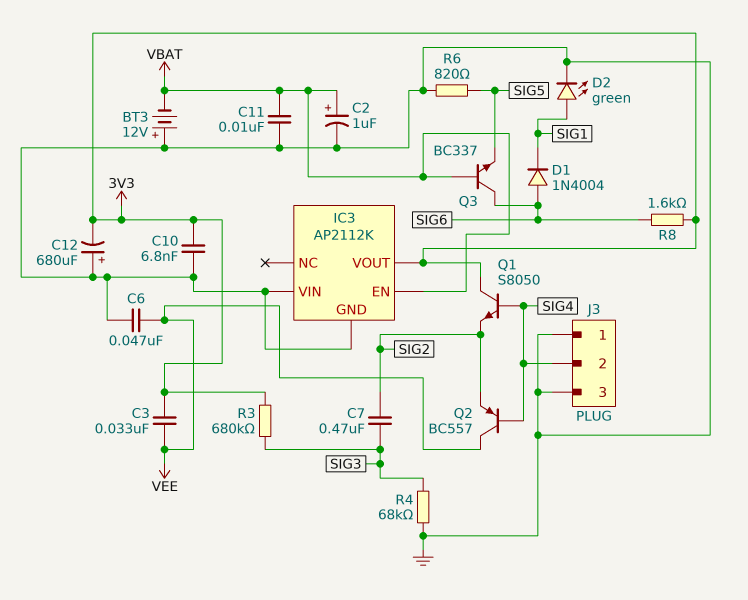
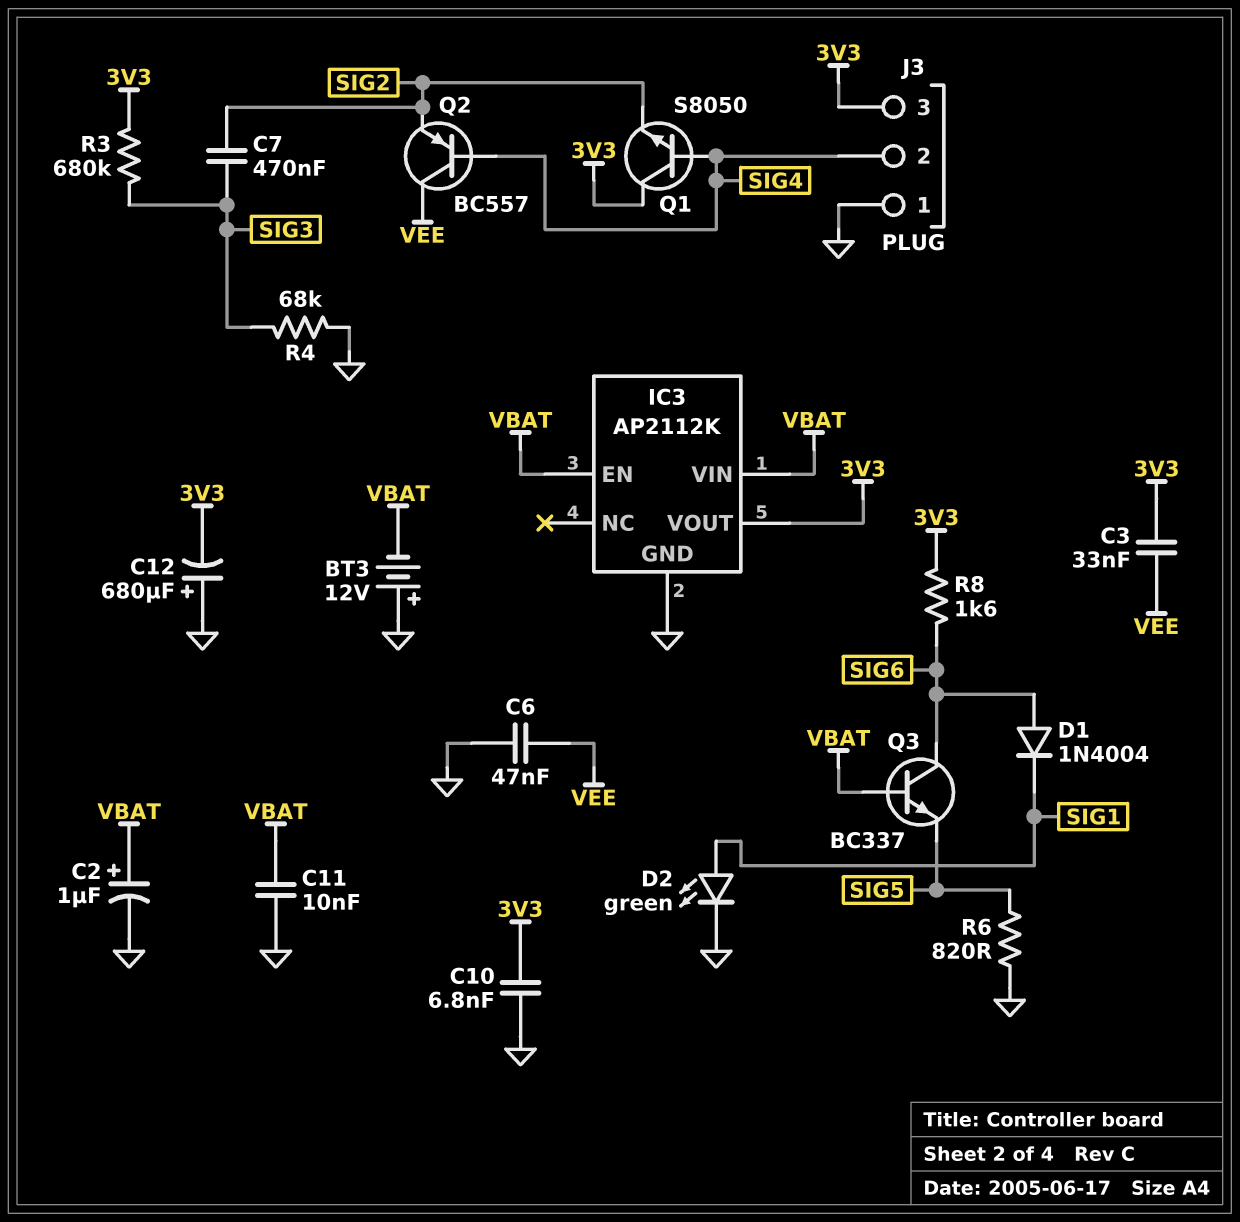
IC3 pin VIN: GND -> VBAT
J3 pin 3: GND -> 3V3

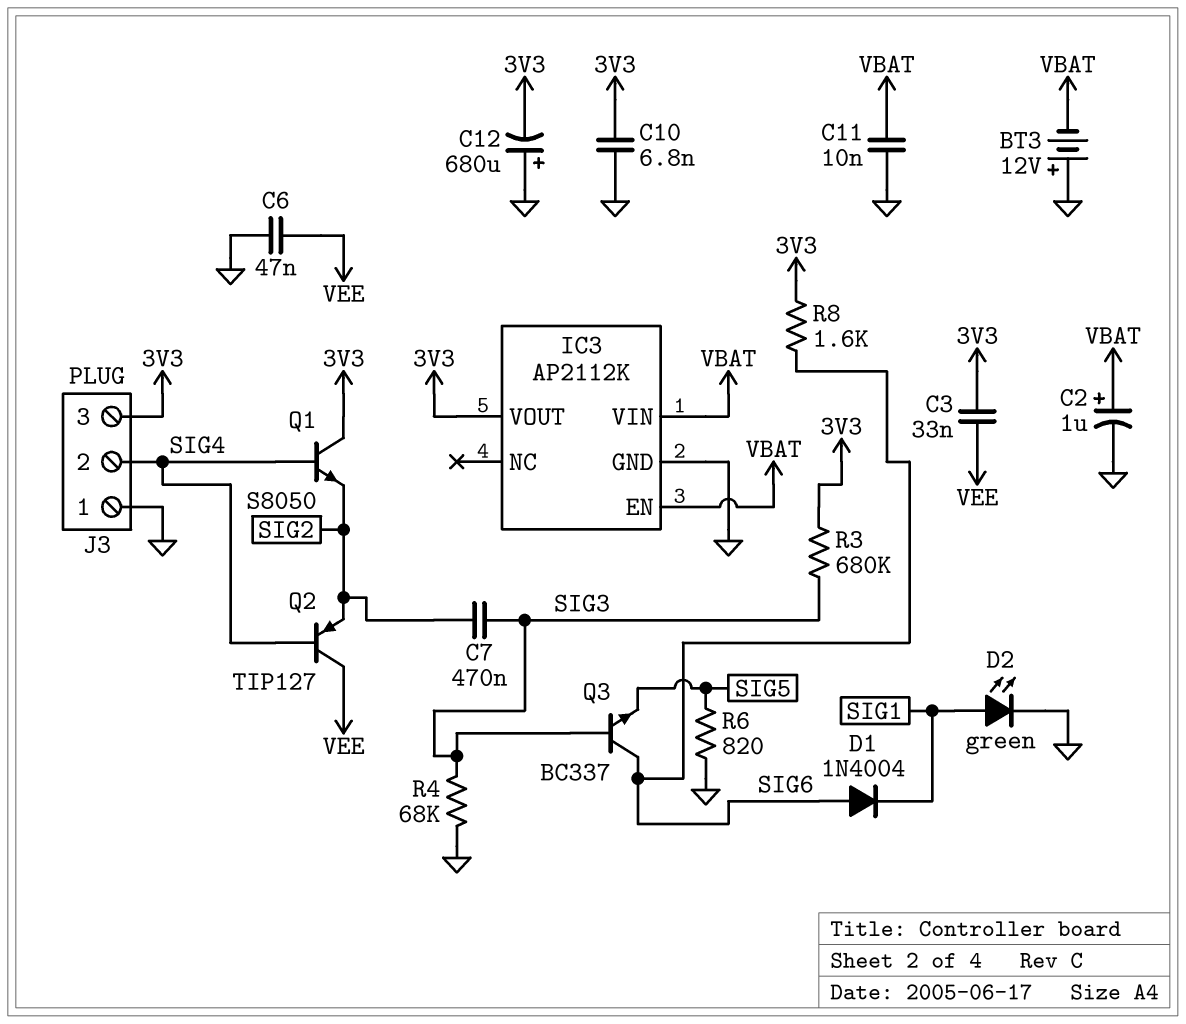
Q2: PNP BC557 (B SIG4, C VEE, E SIG2) -> PNP TIP127 (B SIG4, C VEE, E SIG2)
Q3: NPN BC337 (B VBAT, C SIG6, E SIG5) -> NPN BC337 (B SIG3, C SIG6, E SIG5)

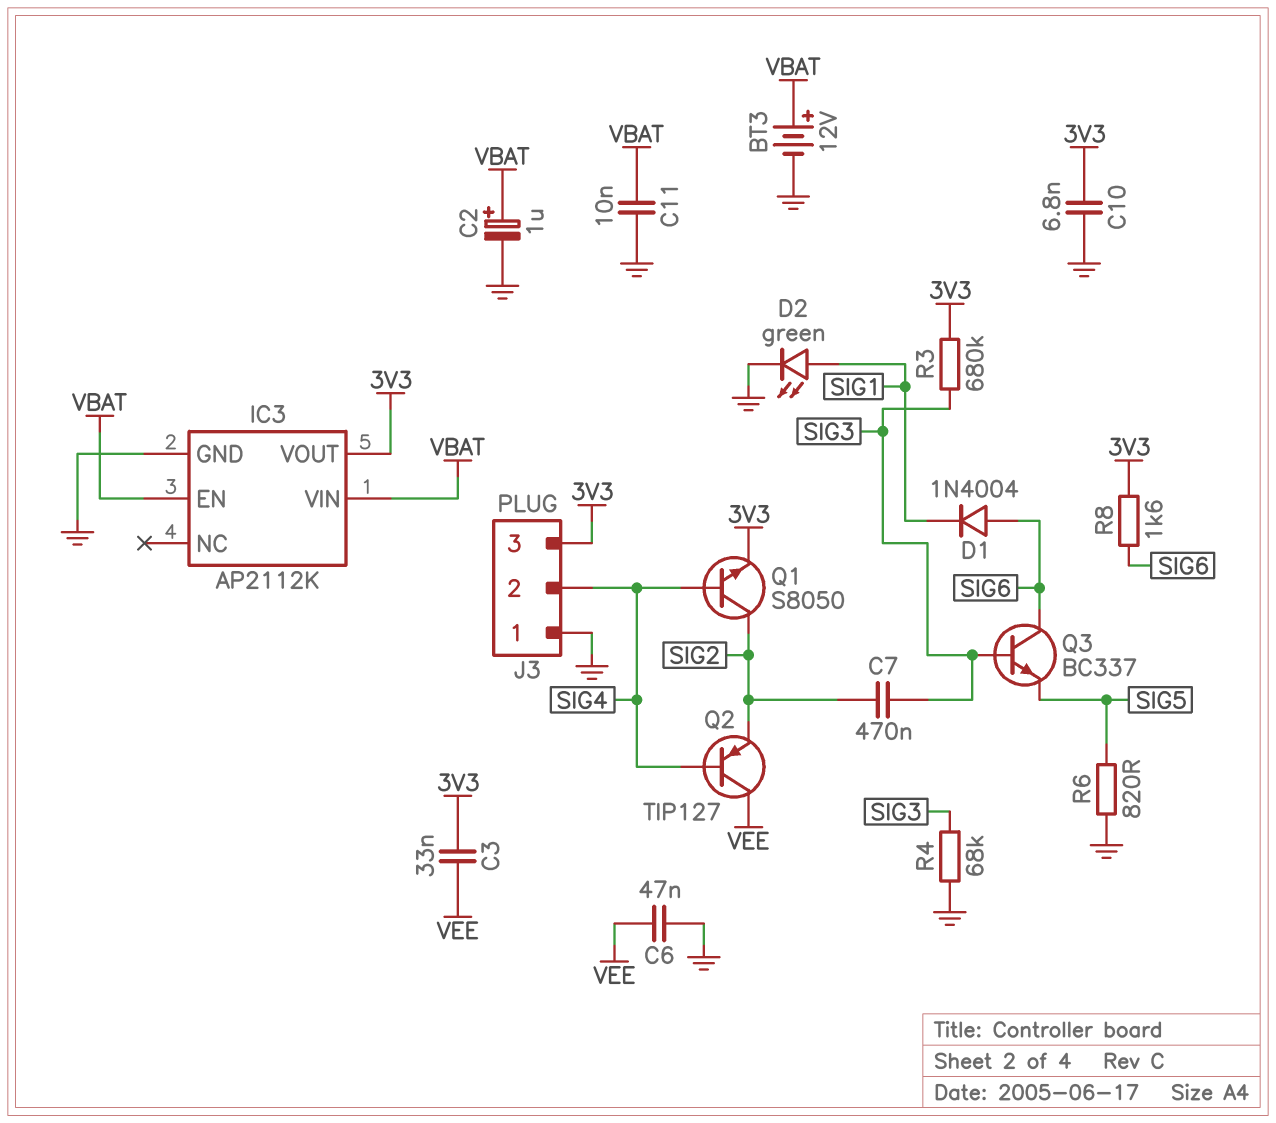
BT3: 12V (plus GND, minus VBAT) -> 12V (plus VBAT, minus GND)
C12: 680uF (plus GND, minus 3V3) -> none
Q1: NPN S8050 (B SIG4, C 3V3, E SIG2) -> NPN S8050 (B SIG4, C SIG2, E 3V3)

